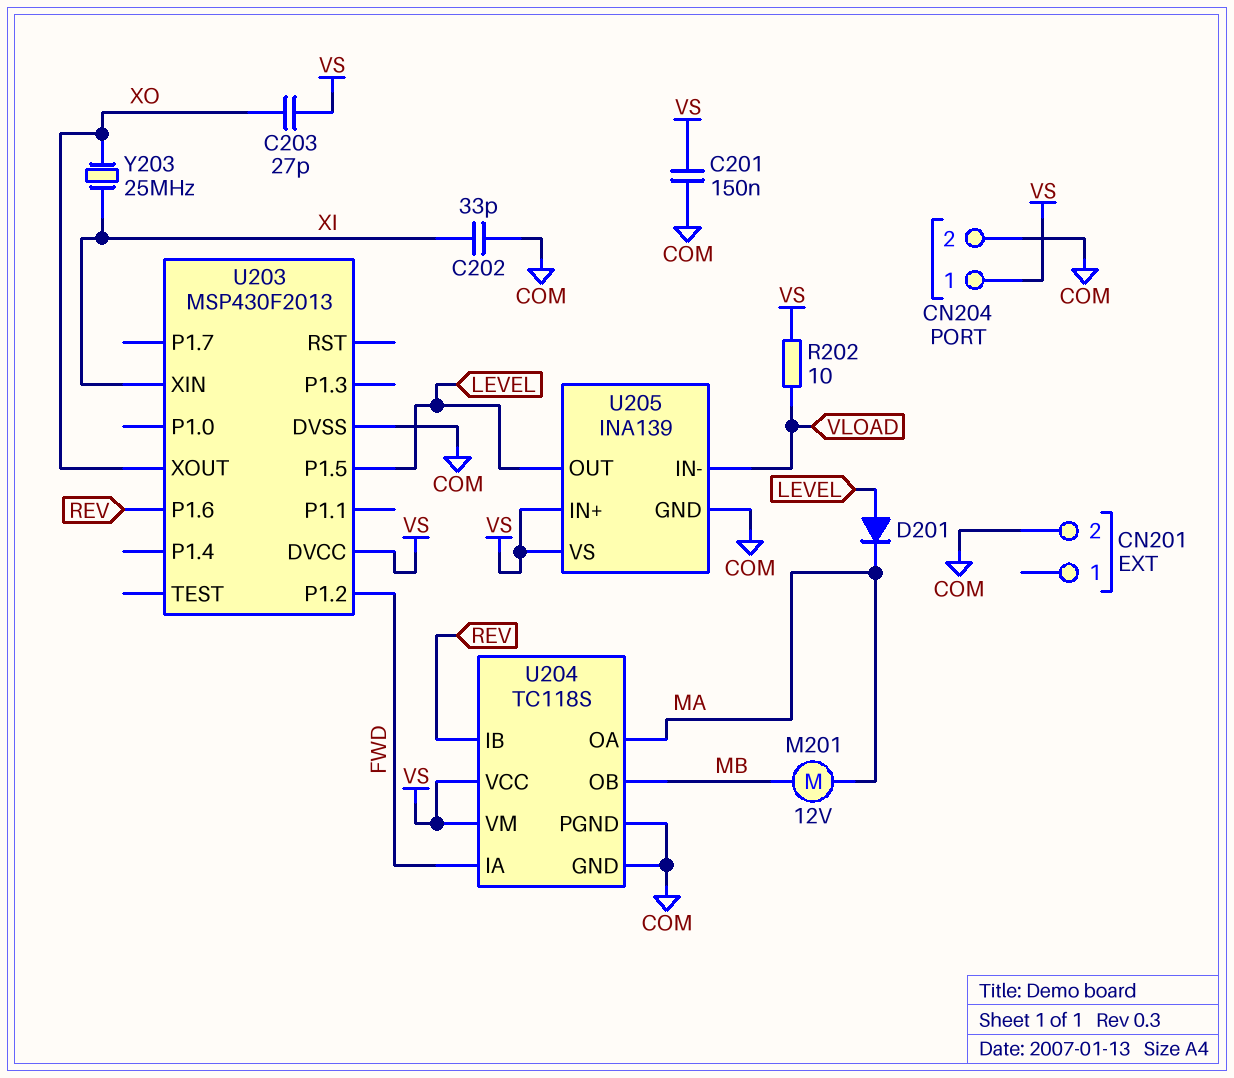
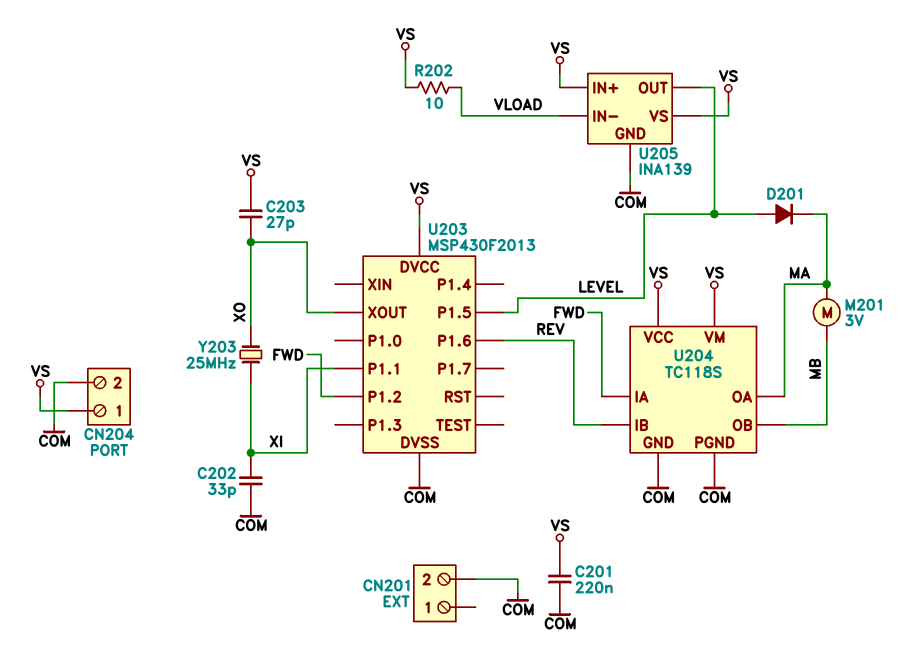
C201: 150nF (COM, VS) -> 220nF (COM, VS)
M201: motor 12V (MA, MB) -> motor 3V (MA, MB)
U203 pin P1.1: none -> XI
U203 pin XIN: XI -> none

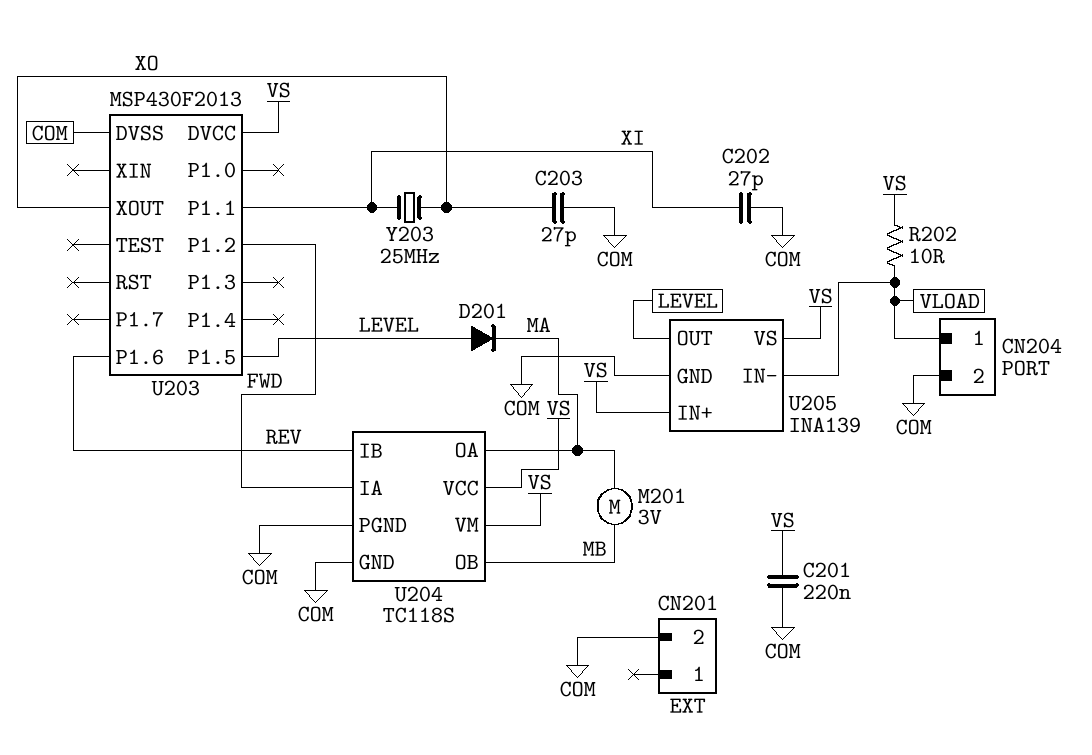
C202: 33pF (COM, XI) -> 27pF (COM, XI)
C203: 27pF (VS, XO) -> 27pF (COM, XO)
CN204 pin 1: VS -> VLOAD

